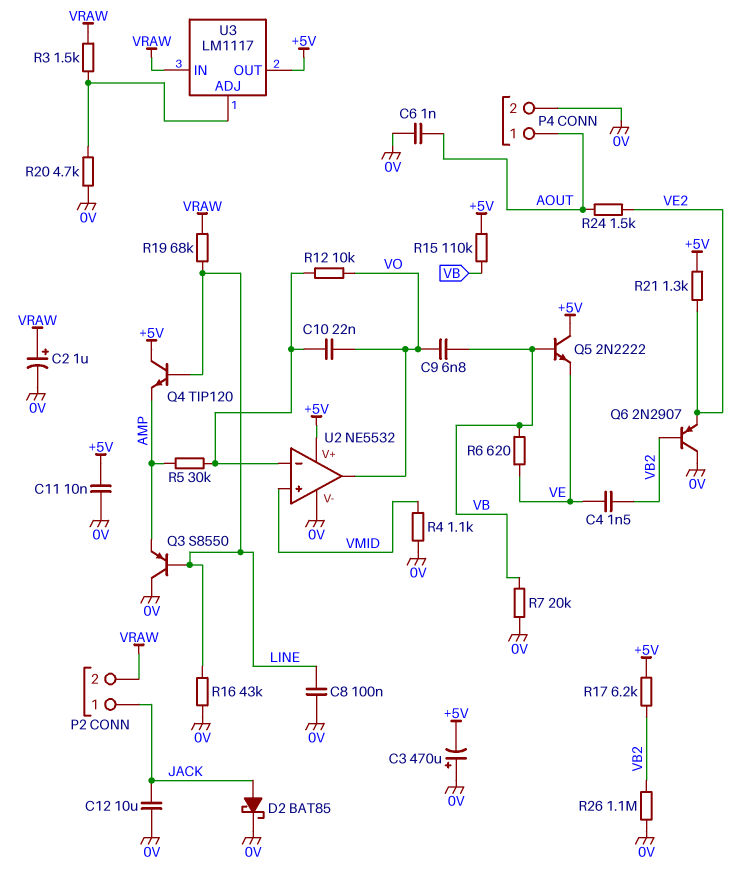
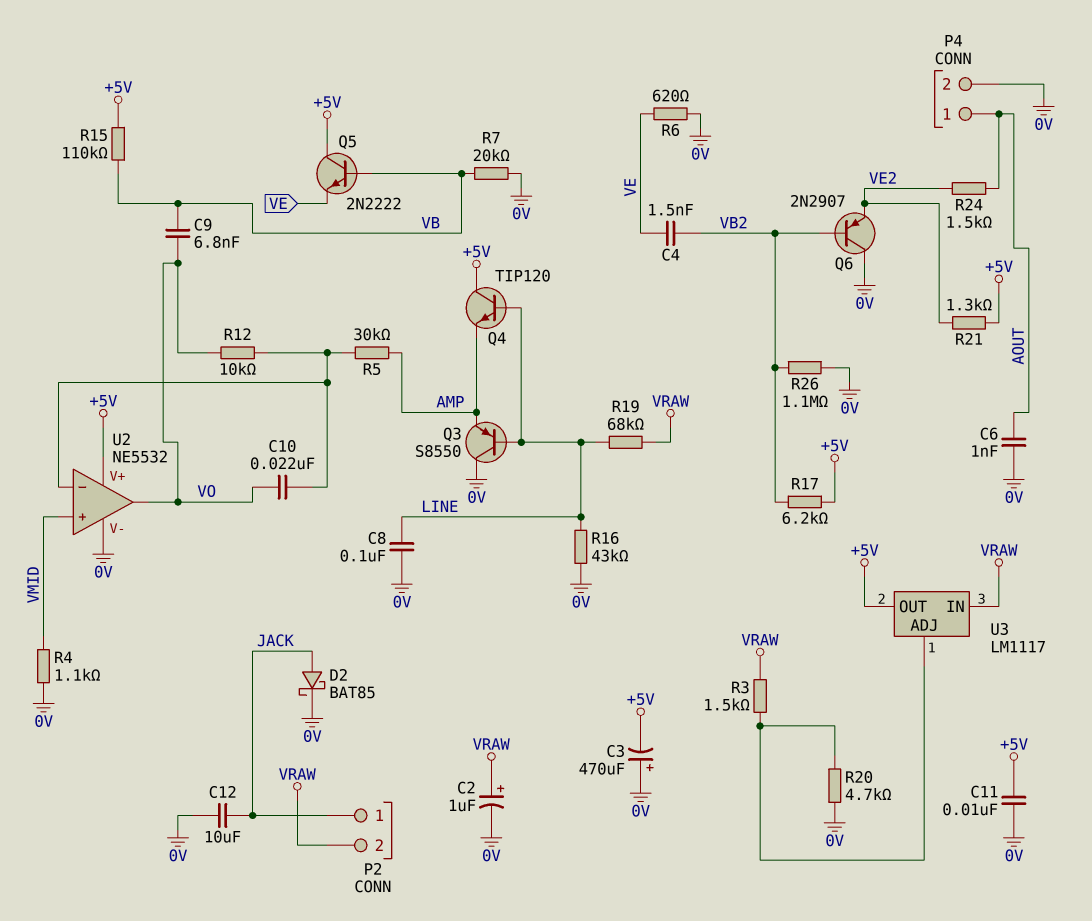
R6: 620 (VB, VE) -> 620 (0V, VE)

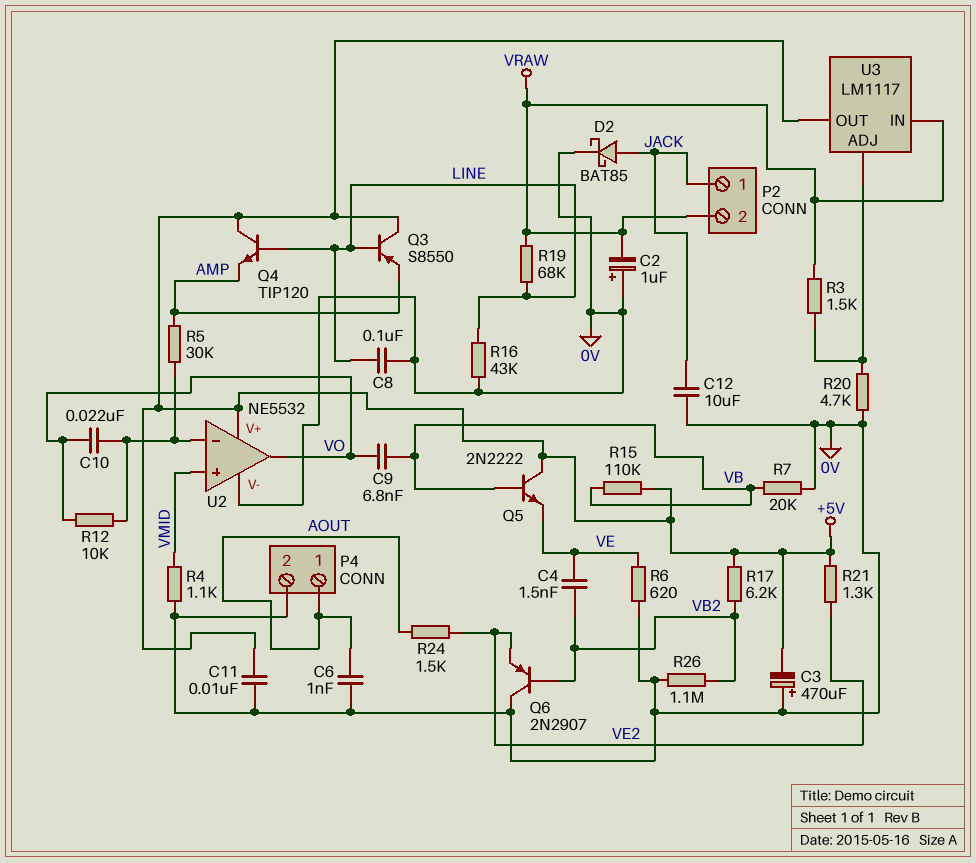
C2: 1uF (plus VRAW, minus 0V) -> 1uF (plus 0V, minus VRAW)
Q3: PNP S8550 (B LINE, C 0V, E AMP) -> PNP S8550 (B LINE, C +5V, E AMP)

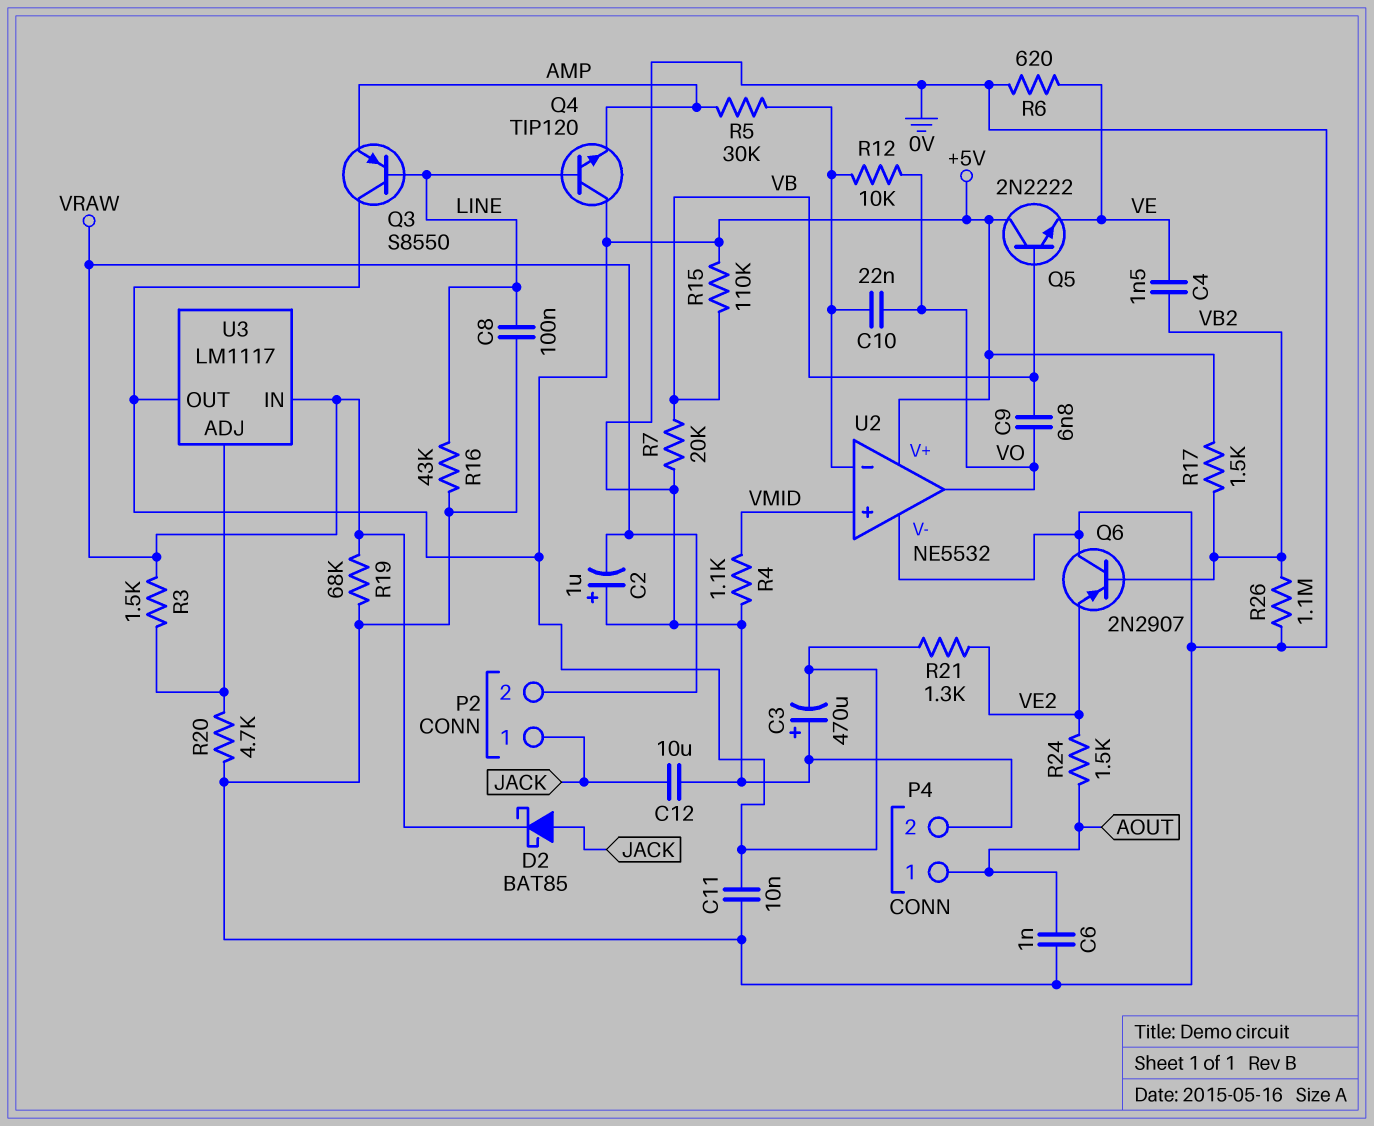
D2: schottky BAT85 (A JACK, K 0V) -> schottky BAT85 (A JACK, K VRAW)
R17: 6.2k (+5V, VB2) -> 1.5k (+5V, VB2)
R19: 68k (LINE, VRAW) -> 68k (0V, VRAW)

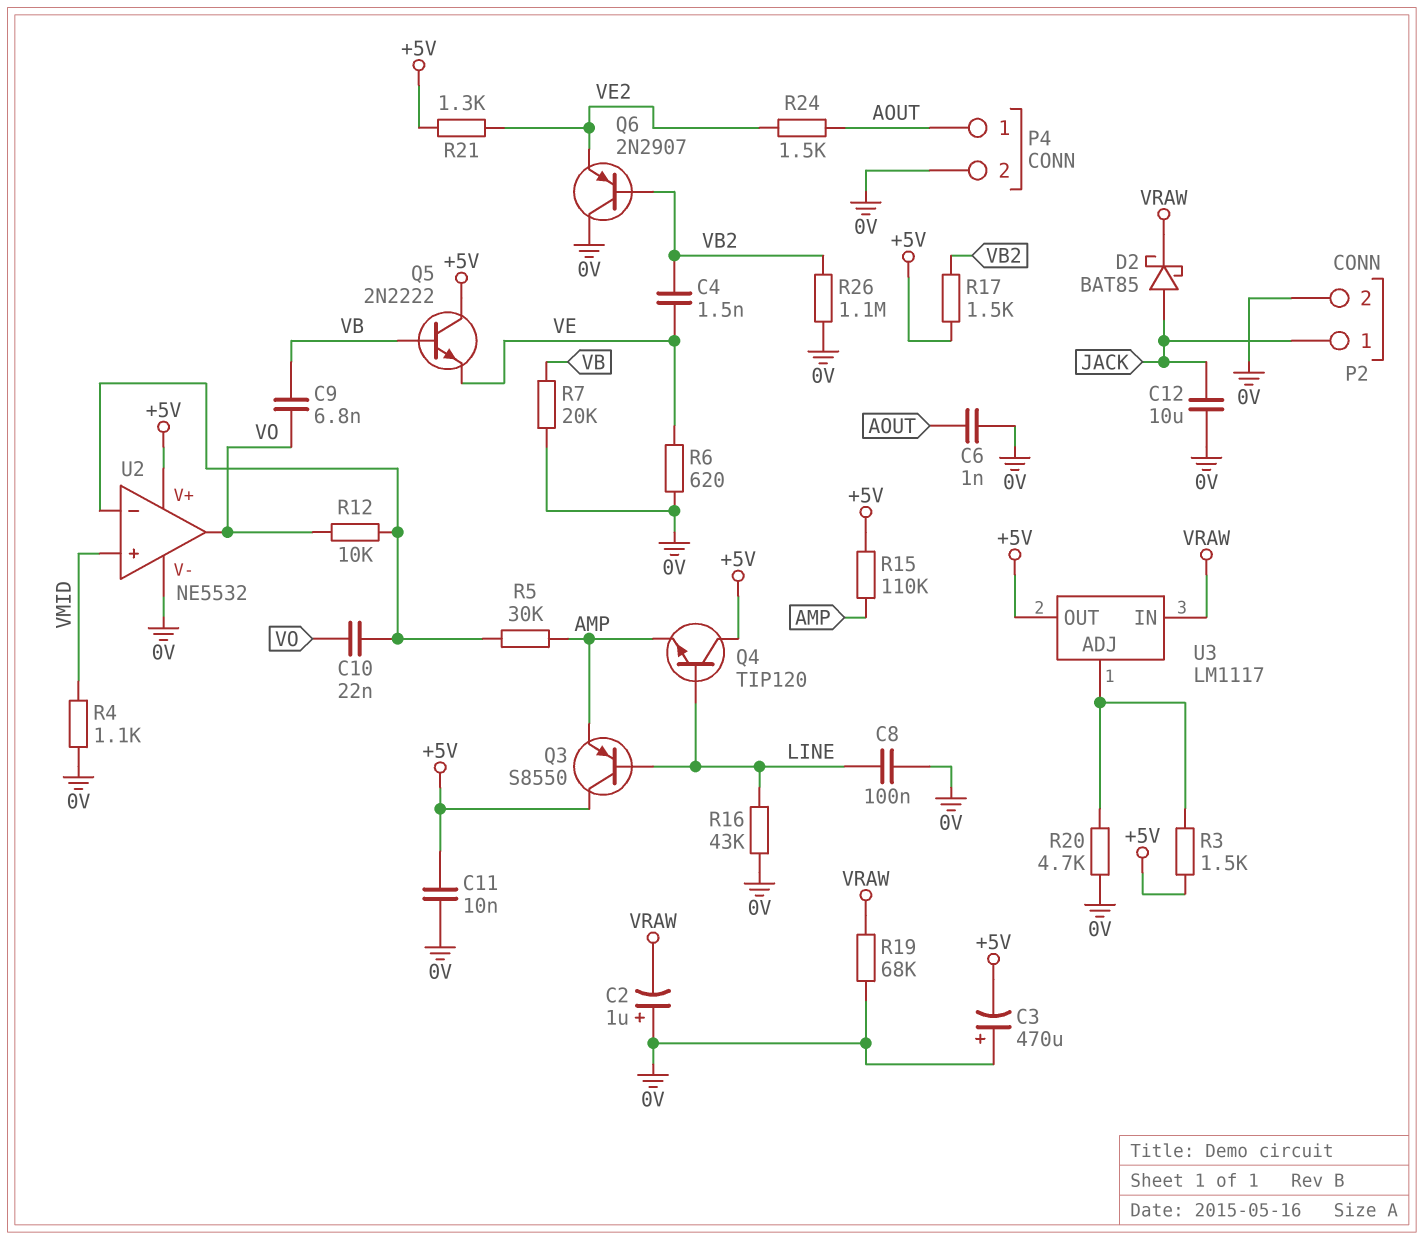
P2 pin 2: VRAW -> 0V
R3: 1.5k (U3/ADJ, VRAW) -> 1.5k (+5V, U3/ADJ)
R15: 110k (+5V, VB) -> 110k (+5V, AMP)

